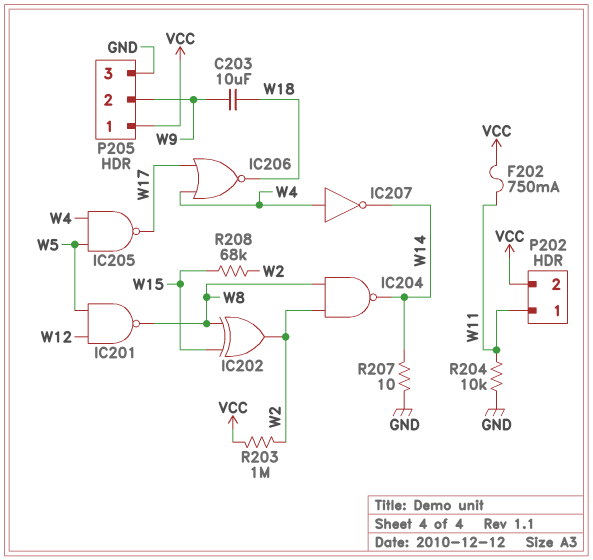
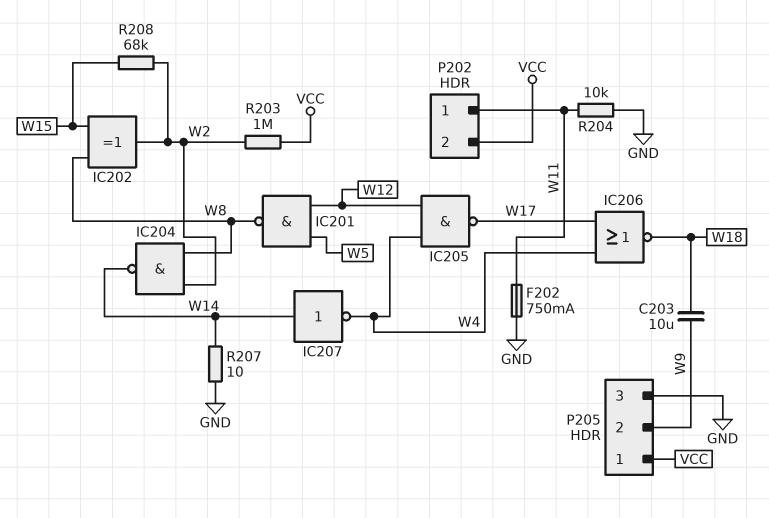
F202: 750mA (VCC, W11) -> 750mA (GND, W11)
IC205: NAND (in W4, in W5, out W17) -> NAND (in W4, in W12, out W17)
IC207: NOT (in W4, out W14) -> NOT (in W14, out W4)

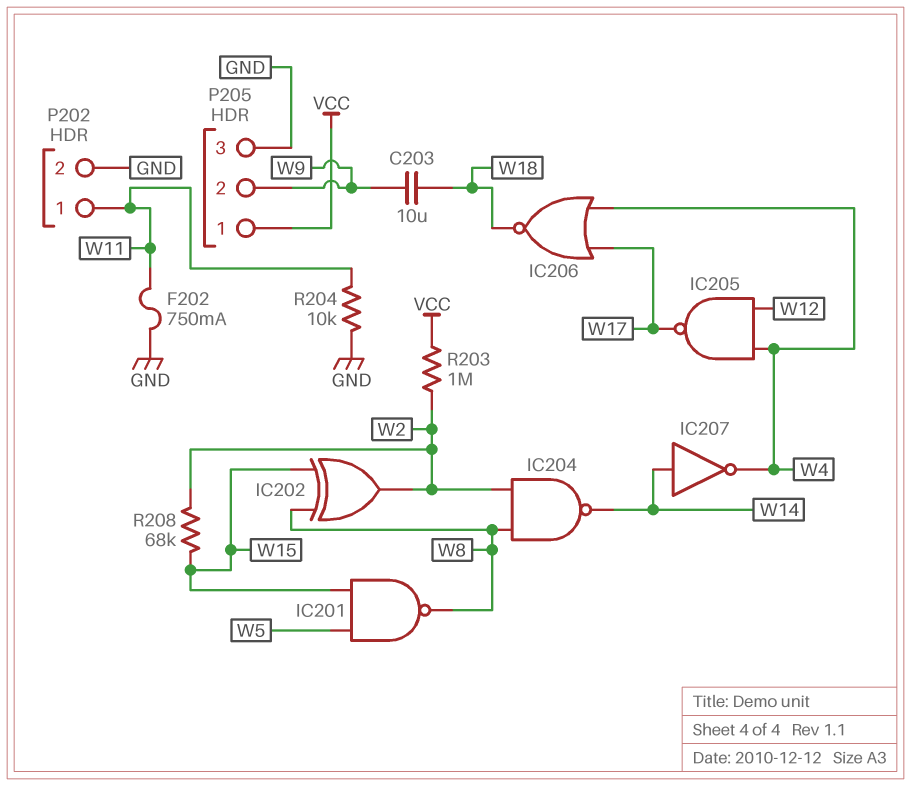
IC201: NAND (in W5, in W12, out W8) -> NAND (in W5, in W15, out W8)
P202 pin 2: VCC -> GND
R207: 10 (GND, W14) -> none

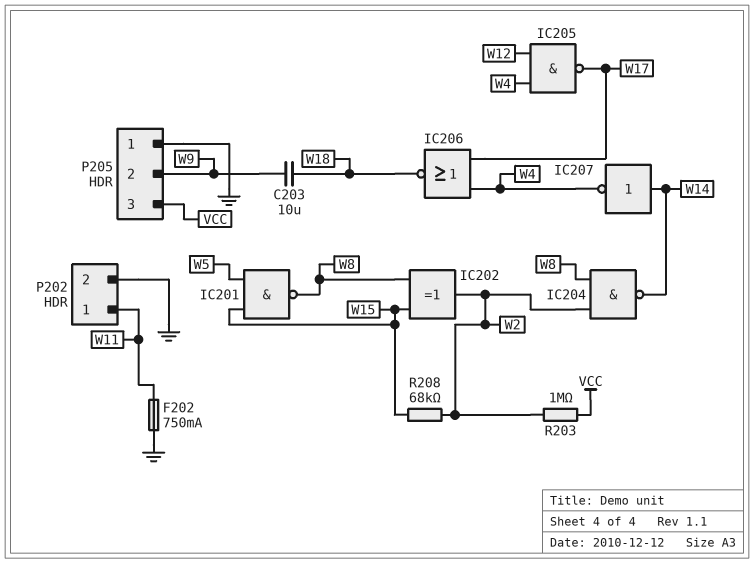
P205 pin 1: VCC -> GND
P205 pin 3: GND -> VCC
R204: 10k (GND, W11) -> none

